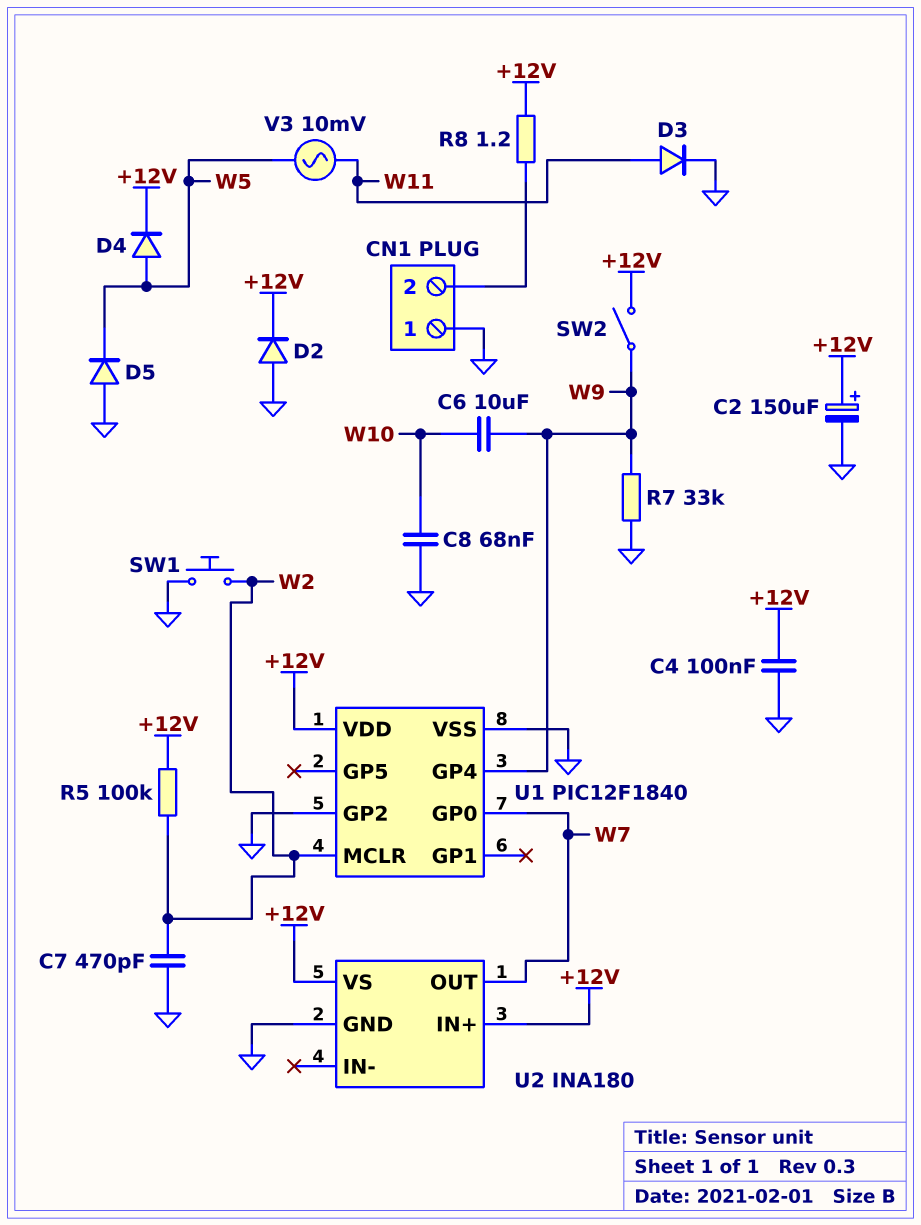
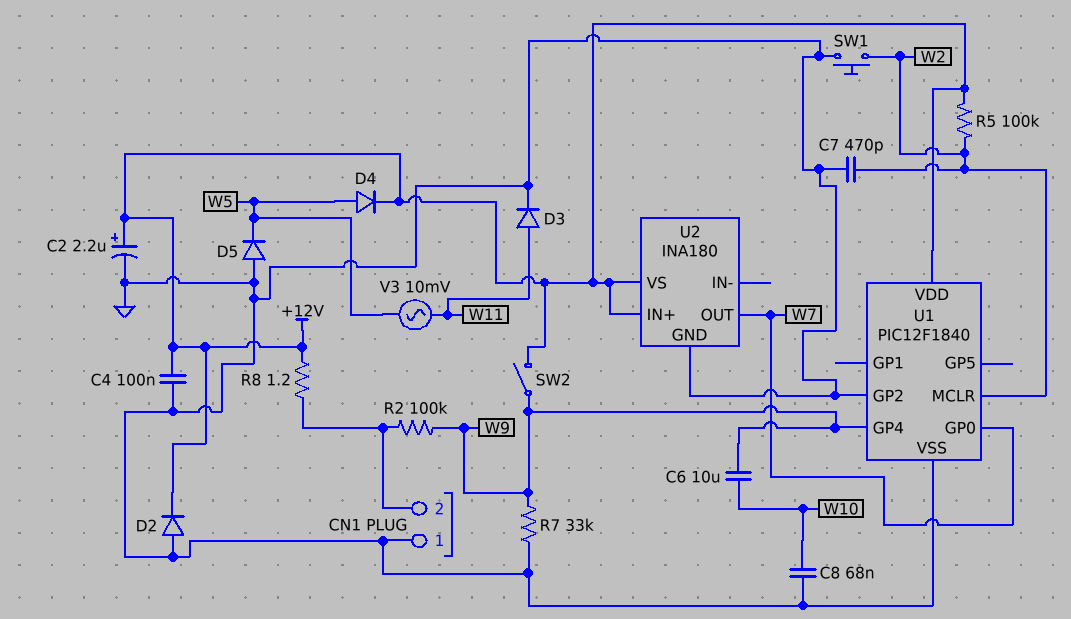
C2: 150uF (plus +12V, minus GND) -> 2.2uF (plus +12V, minus GND)
R2: none -> 100k (CN1/2, W9)

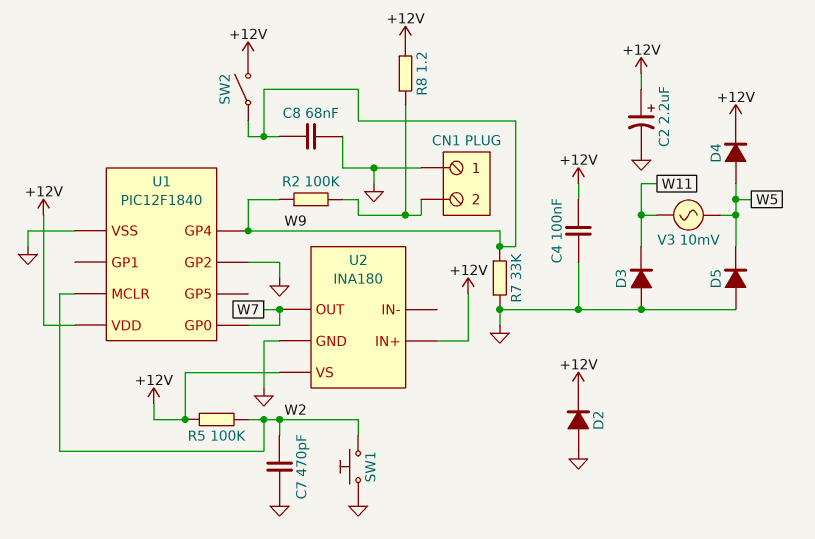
C6: 10uF (W9, W10) -> none
C8: 68nF (GND, W10) -> 68nF (GND, W9)
D3: diode (A W11, K GND) -> diode (A GND, K W11)

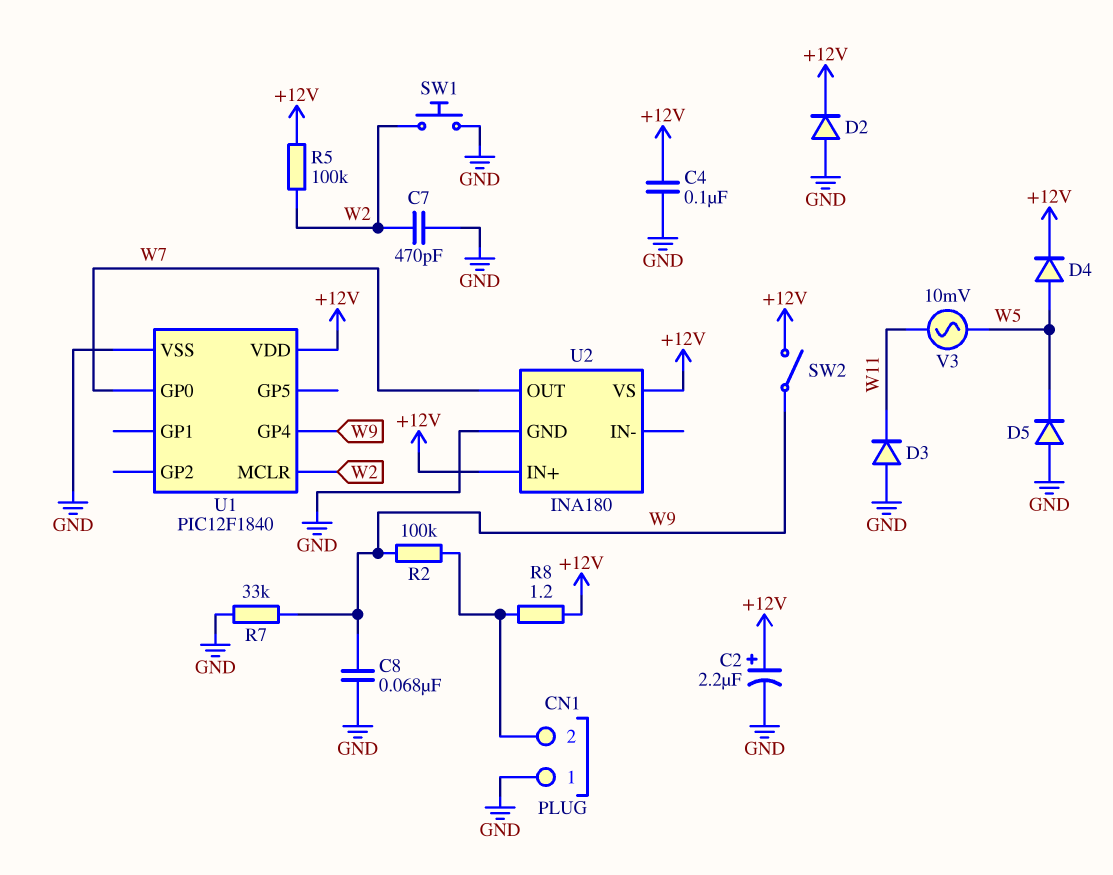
U1 pin GP2: GND -> none

